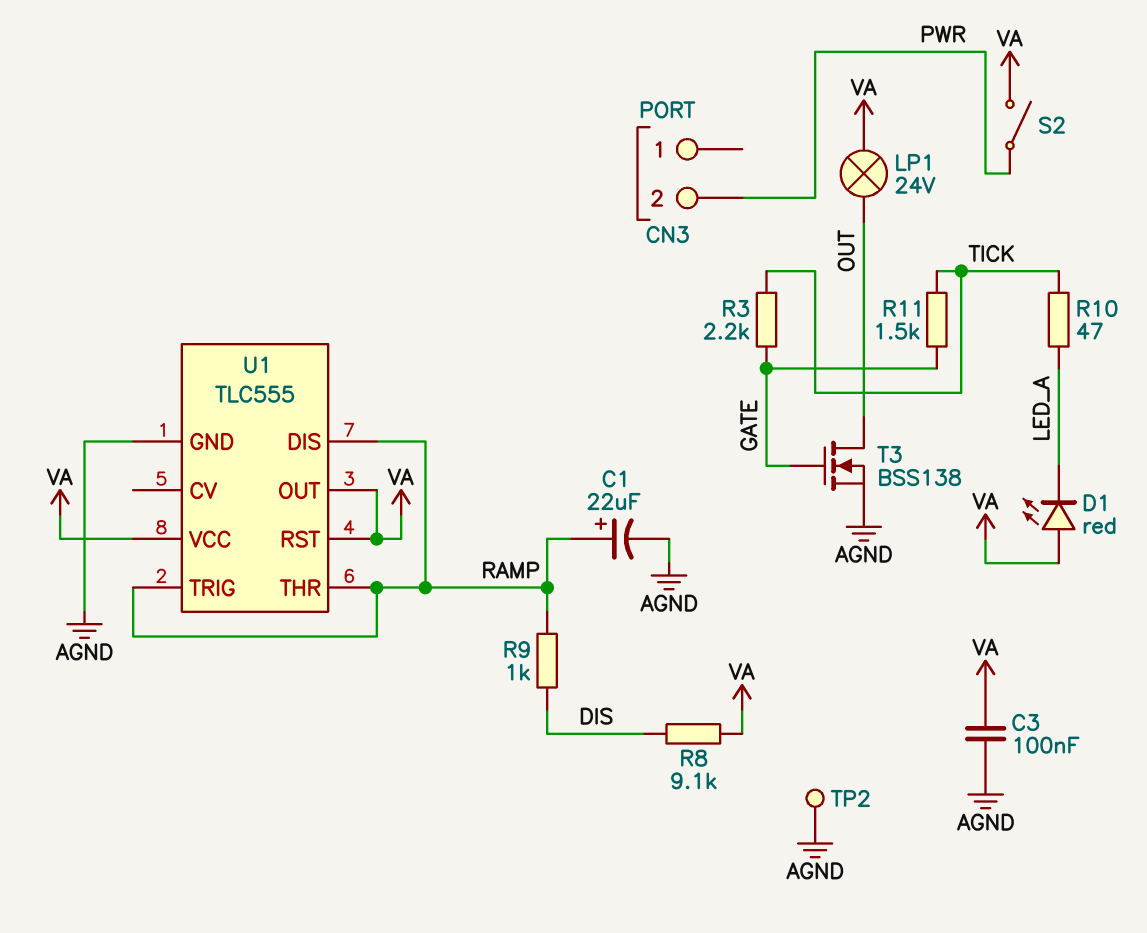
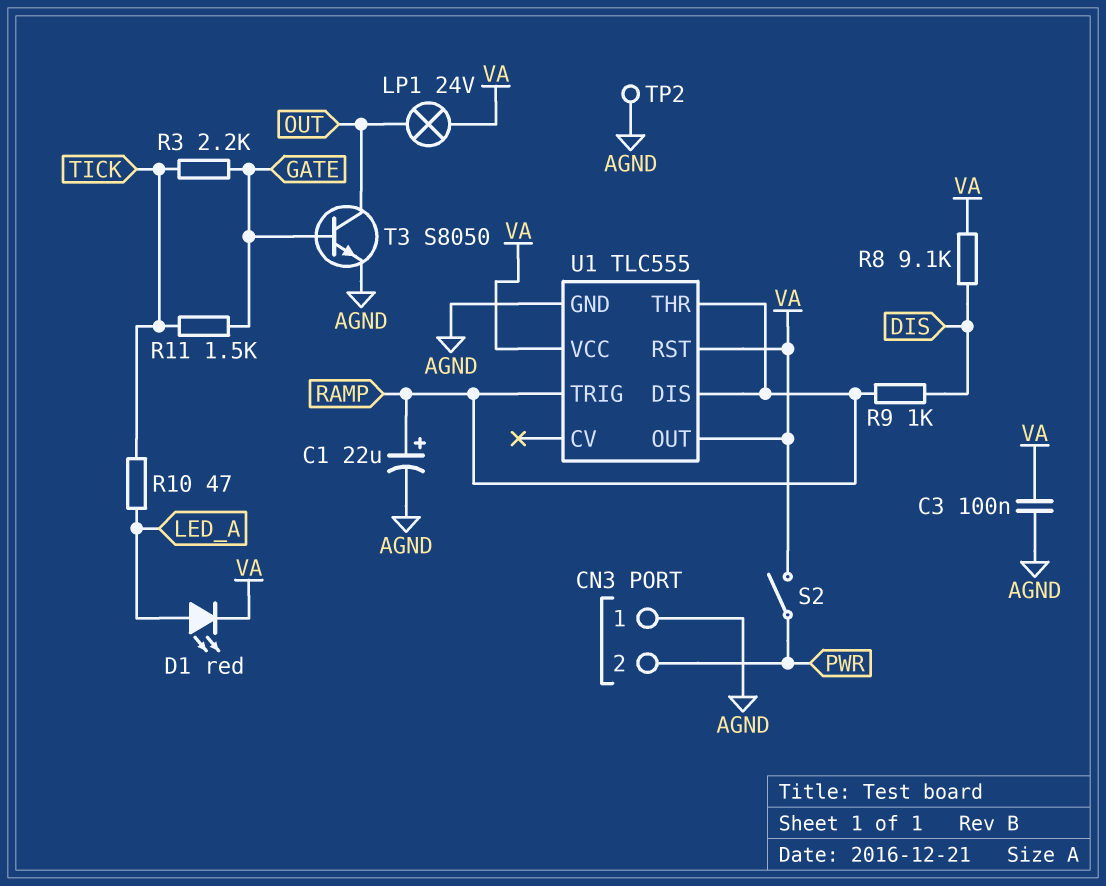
CN3 pin 1: none -> AGND
D1: LED red (A VA, K LED_A) -> LED red (A LED_A, K VA)
T3: NMOS BSS138 (G GATE, D OUT, S AGND) -> NPN S8050 (B GATE, C OUT, E AGND)

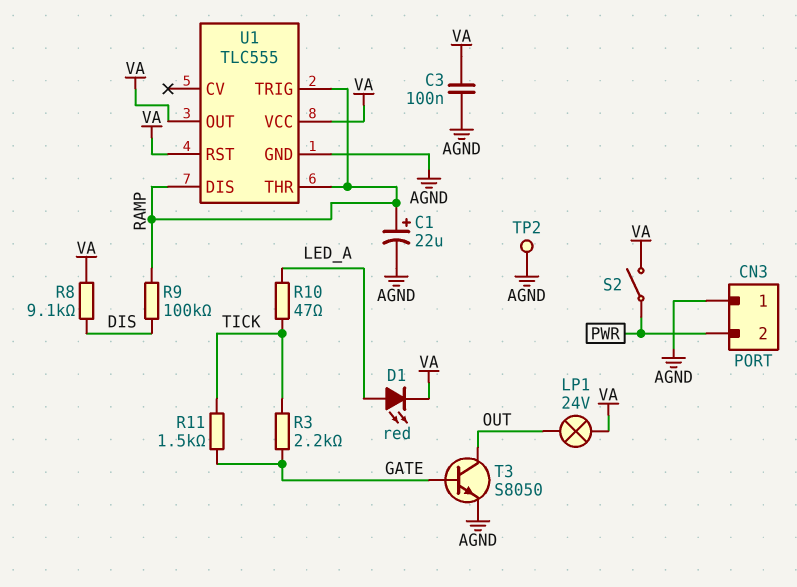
R9: 1k (DIS, RAMP) -> 100k (DIS, RAMP)

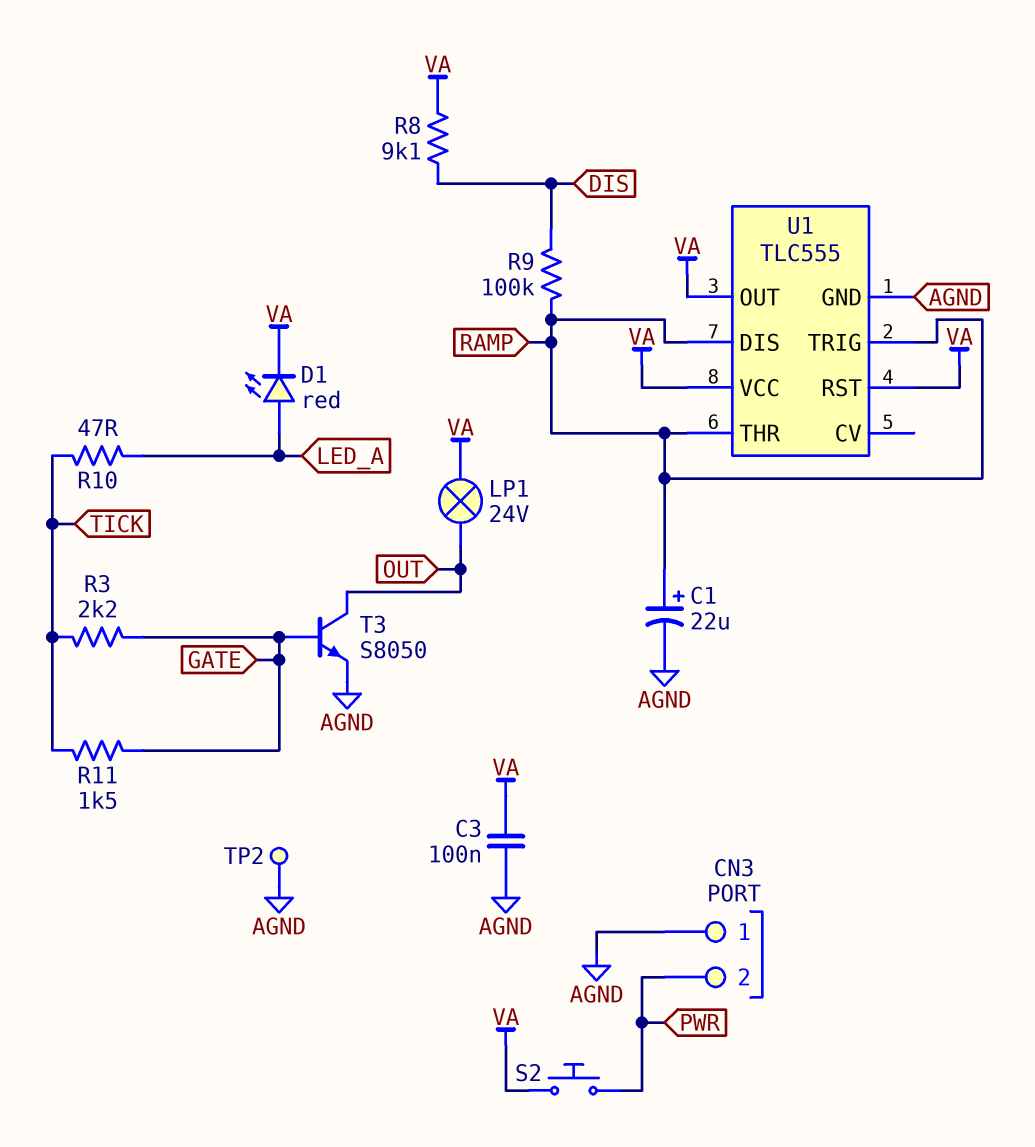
S2: switch (PWR, VA) -> button (PWR, VA)

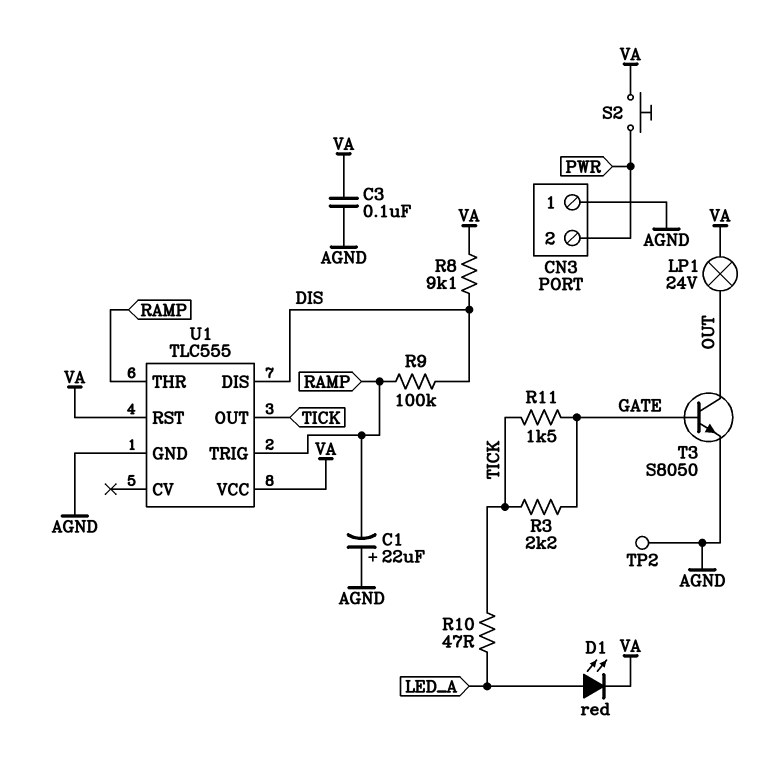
C1: 22uF (plus RAMP, minus AGND) -> 22uF (plus AGND, minus RAMP)
U1 pin DIS: RAMP -> DIS
U1 pin OUT: VA -> TICK

